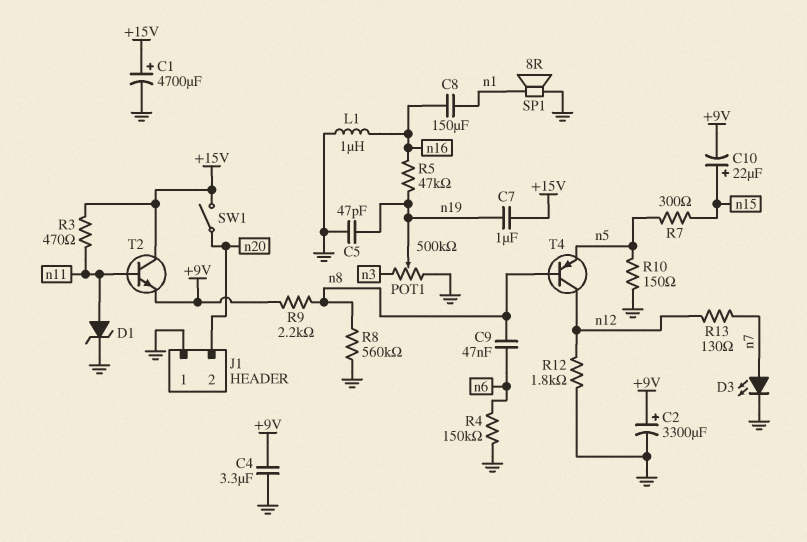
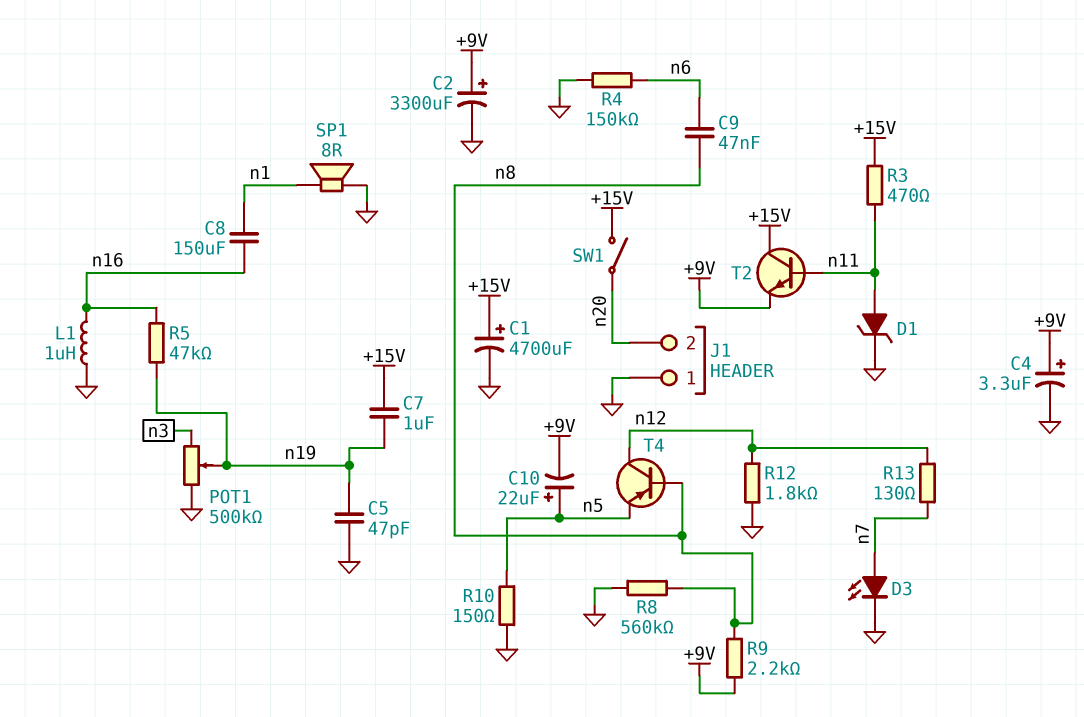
C4: 3.3uF (+9V, GND) -> 3.3uF (plus +9V, minus GND)
C10: 22uF (plus n15, minus +9V) -> 22uF (plus n5, minus +9V)
R7: 300 (n5, n15) -> none

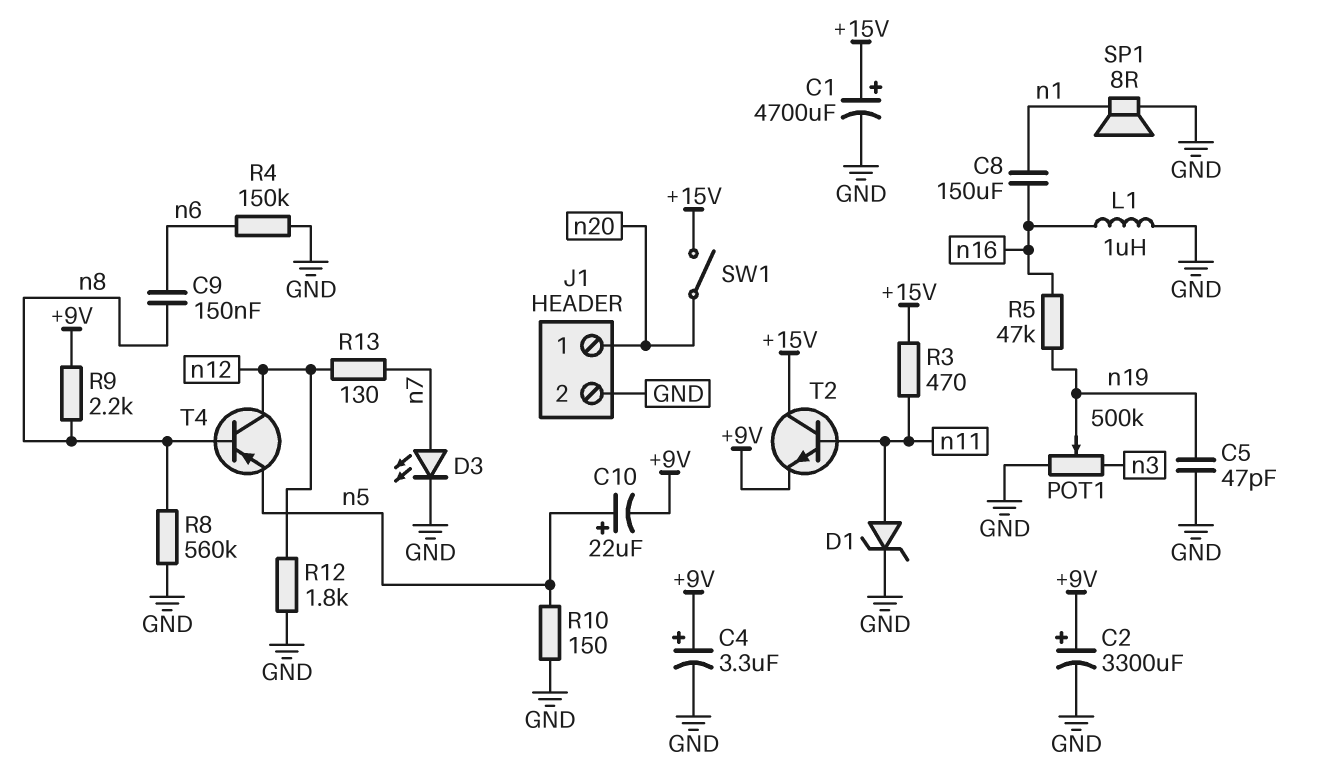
C7: 1uF (+15V, n19) -> none
C9: 47nF (n6, n8) -> 150nF (n6, n8)
J1 pin 1: GND -> n20
J1 pin 2: n20 -> GND

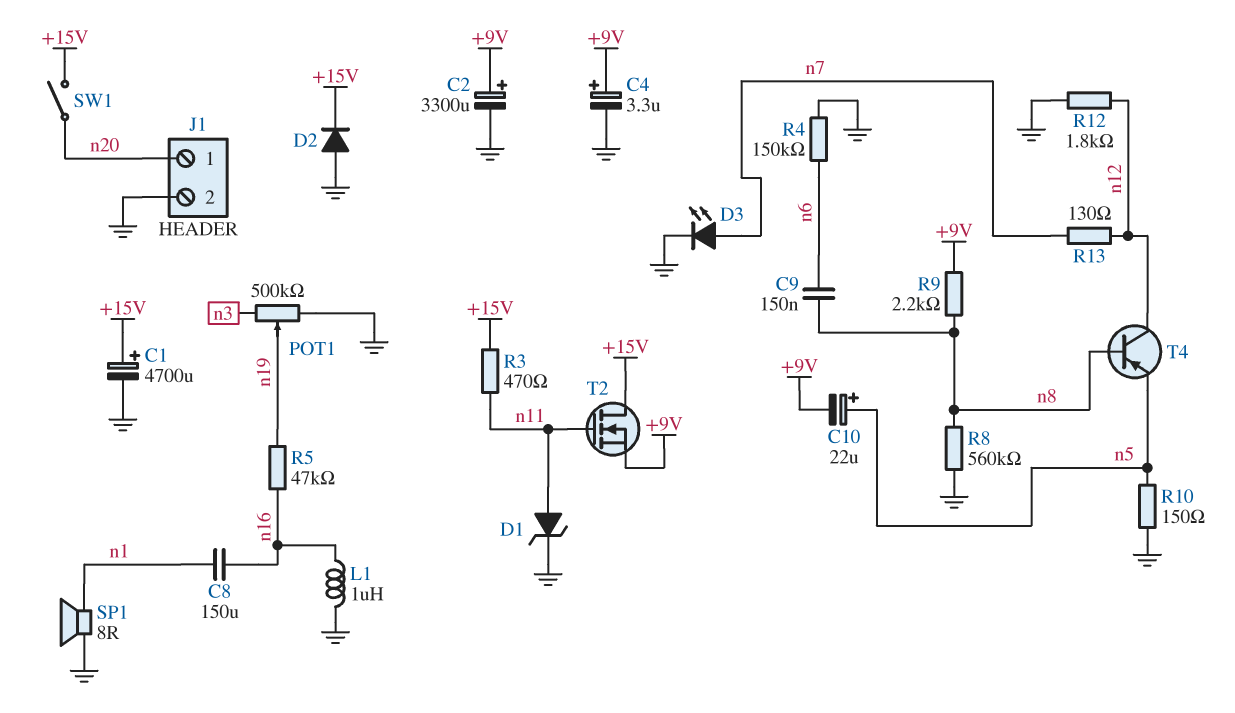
C5: 47pF (GND, n19) -> none
D2: none -> diode (A GND, K +15V)
T2: NPN (B n11, C +15V, E +9V) -> NMOS (G n11, D +15V, S +9V)

